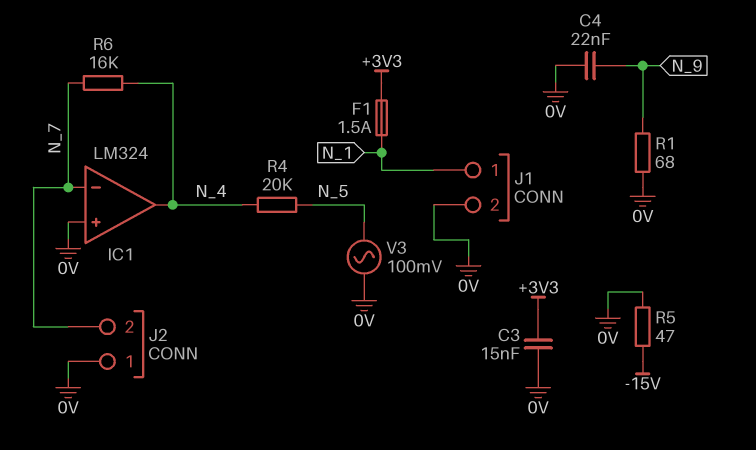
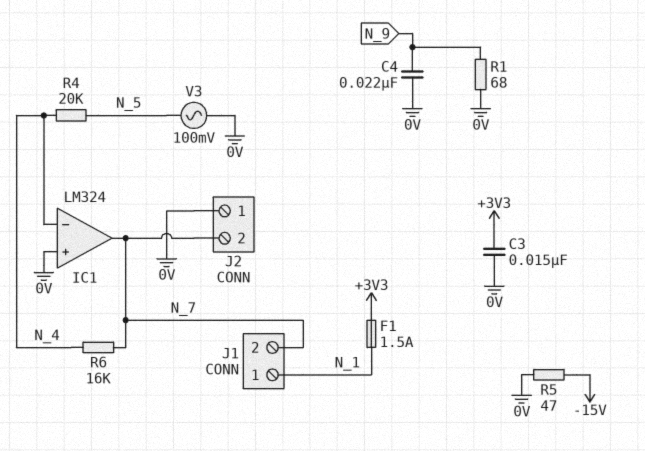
IC1 pin in-: N_7 -> N_4
IC1 pin out: N_4 -> N_7
J1 pin 2: 0V -> N_7

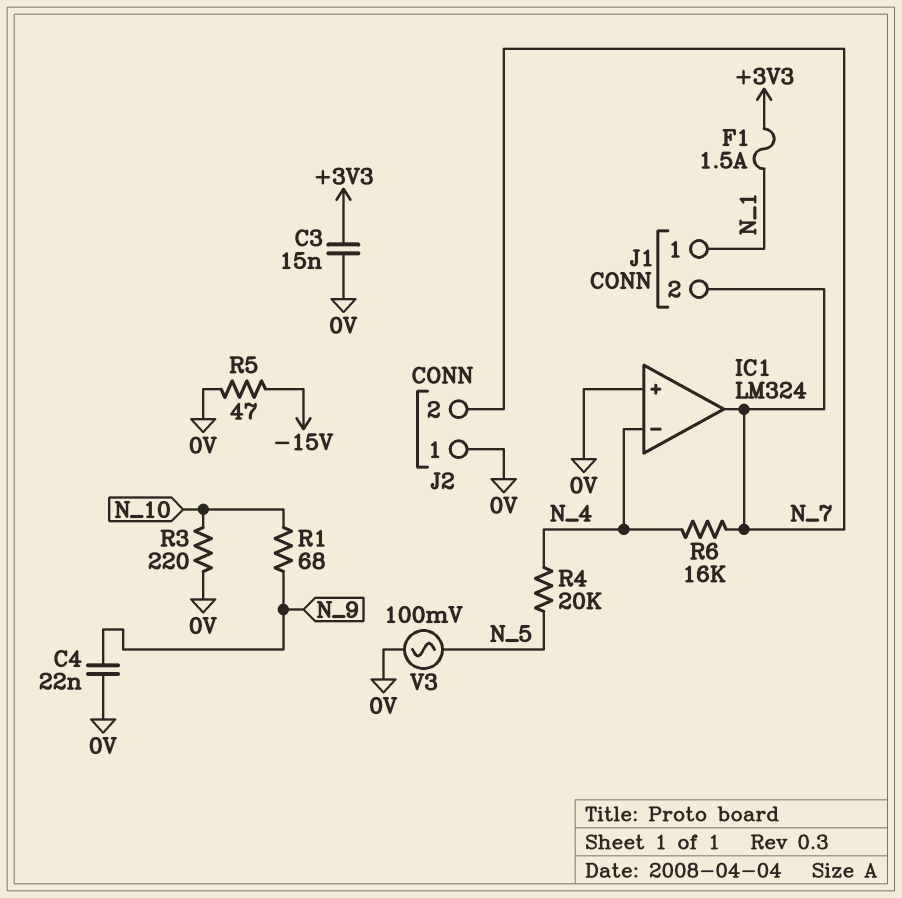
R1: 68 (0V, N_9) -> 68 (N_9, N_10)
R3: none -> 220 (0V, N_10)

